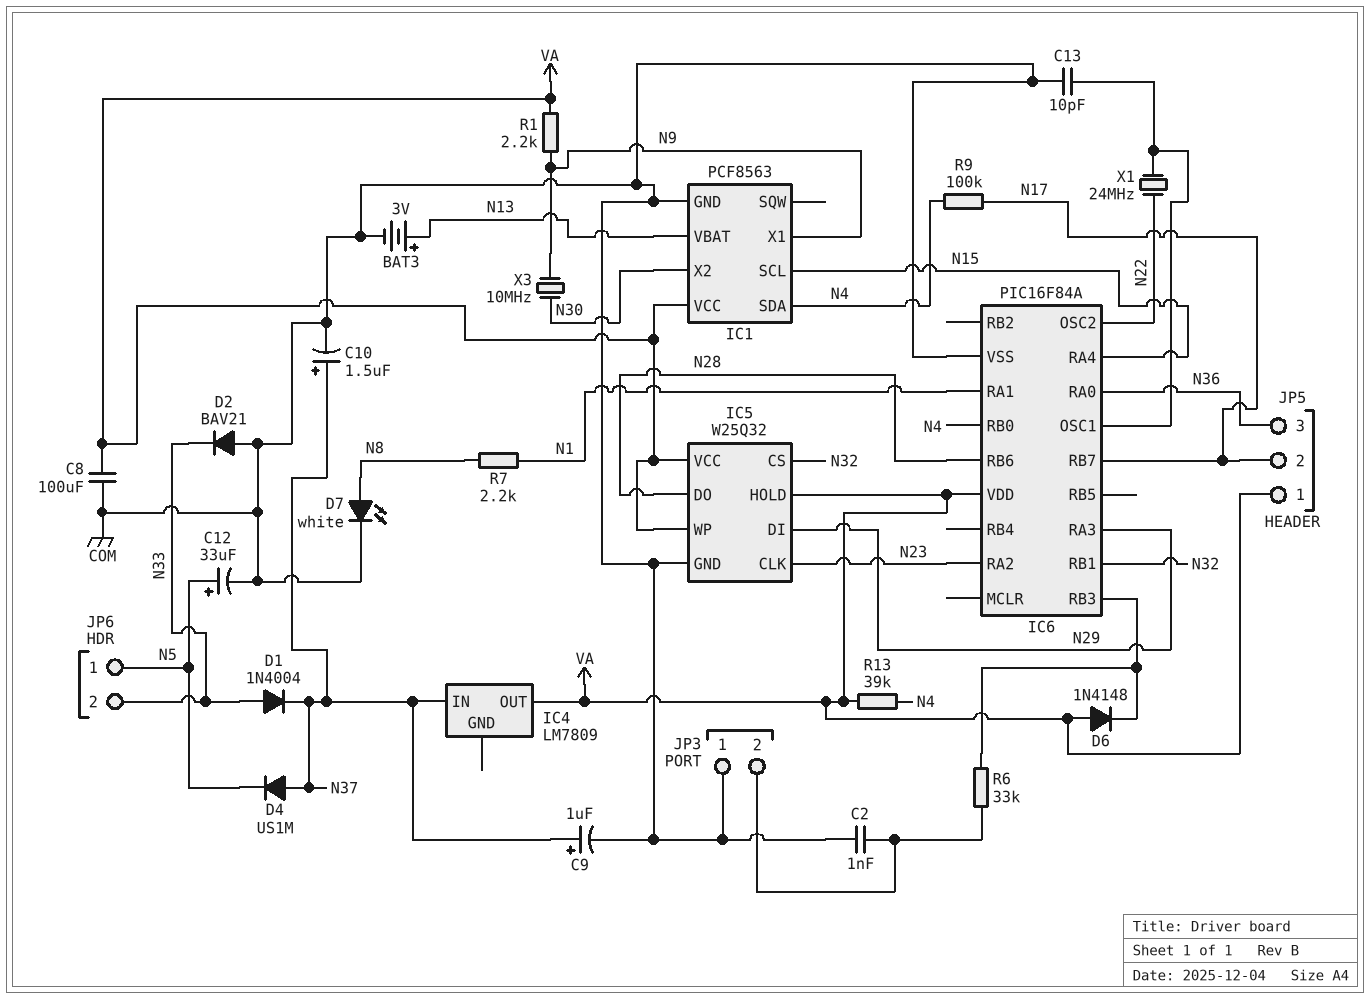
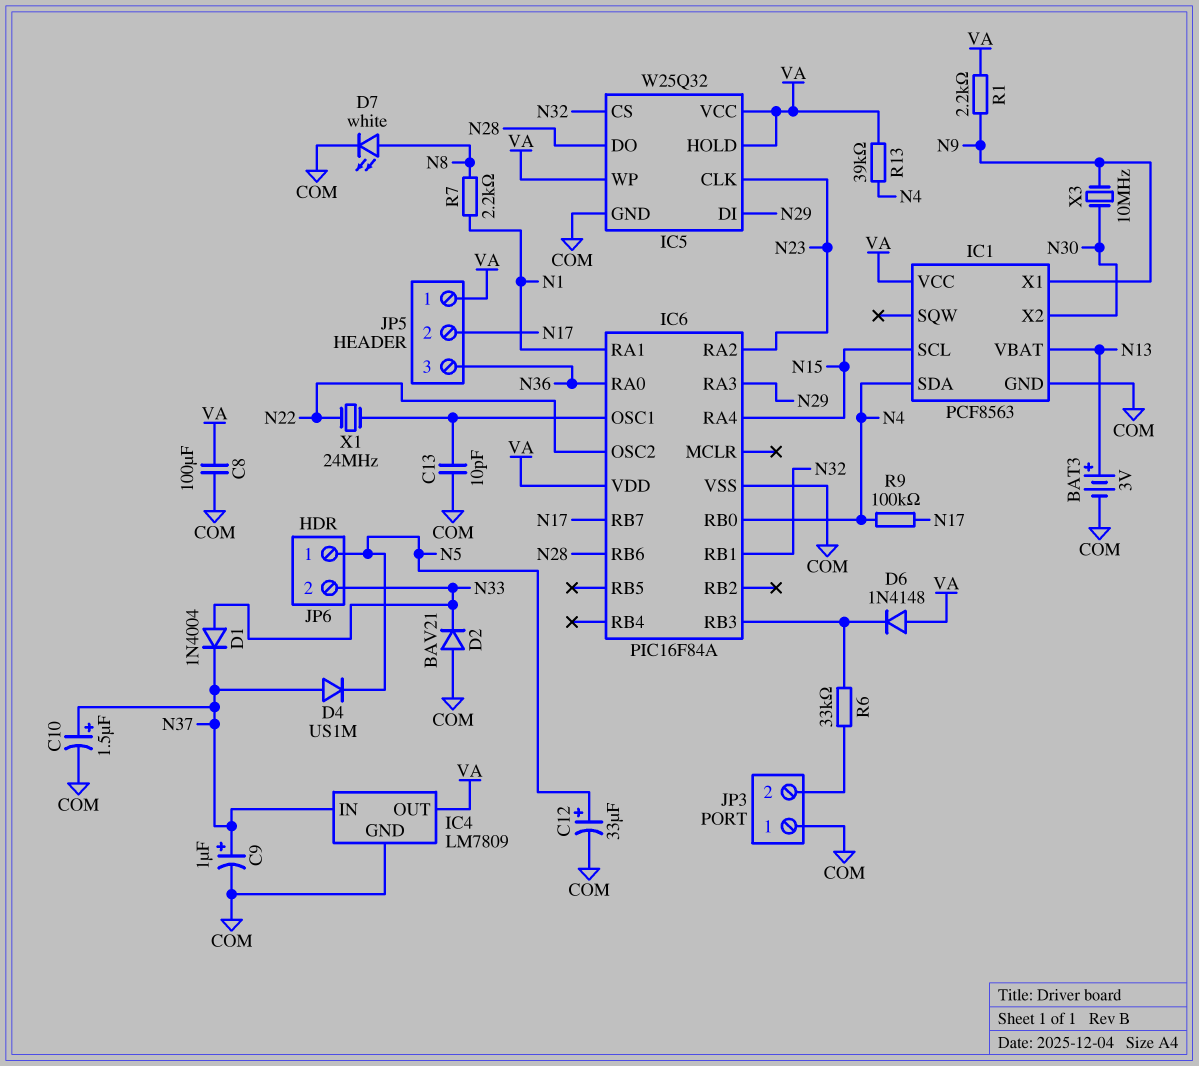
C2: 1nF (COM, JP3/2) -> none
IC4 pin GND: none -> COM

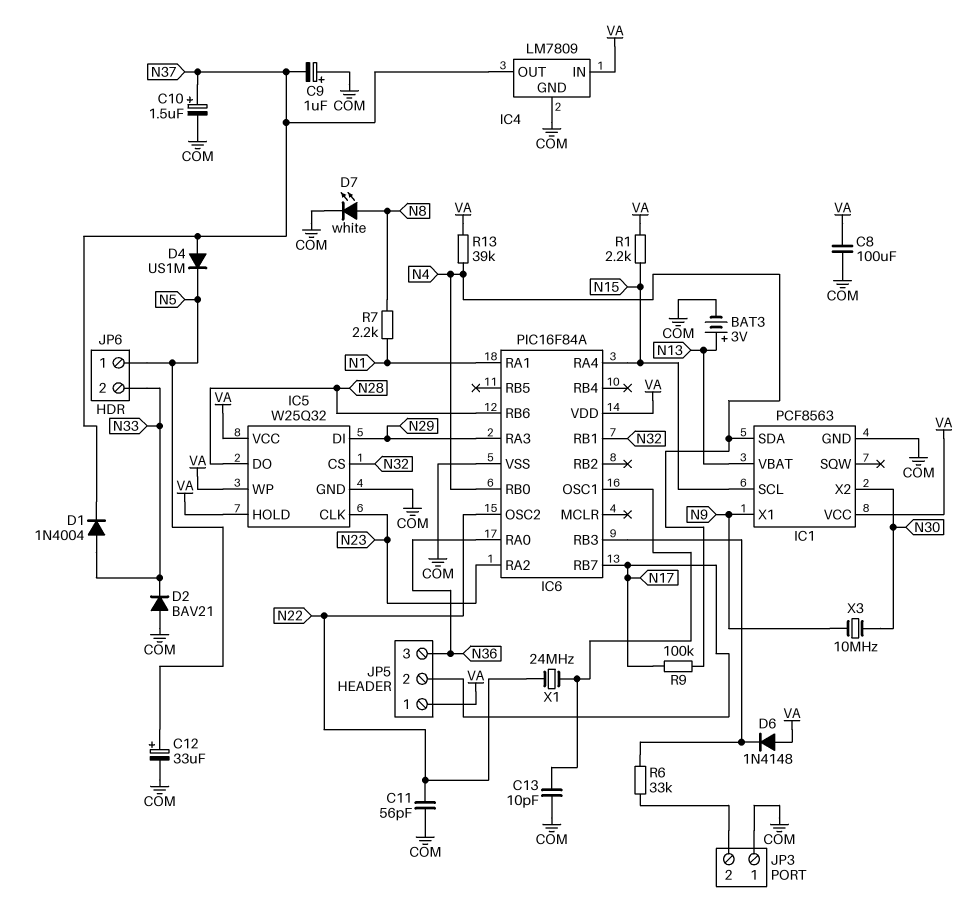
C9: 1uF (plus N37, minus COM) -> 1uF (plus COM, minus N37)
C11: none -> 56pF (COM, N22)
IC4 pin IN: N37 -> VA
IC4 pin OUT: VA -> N37
R1: 2.2k (N9, VA) -> 2.2k (N15, VA)

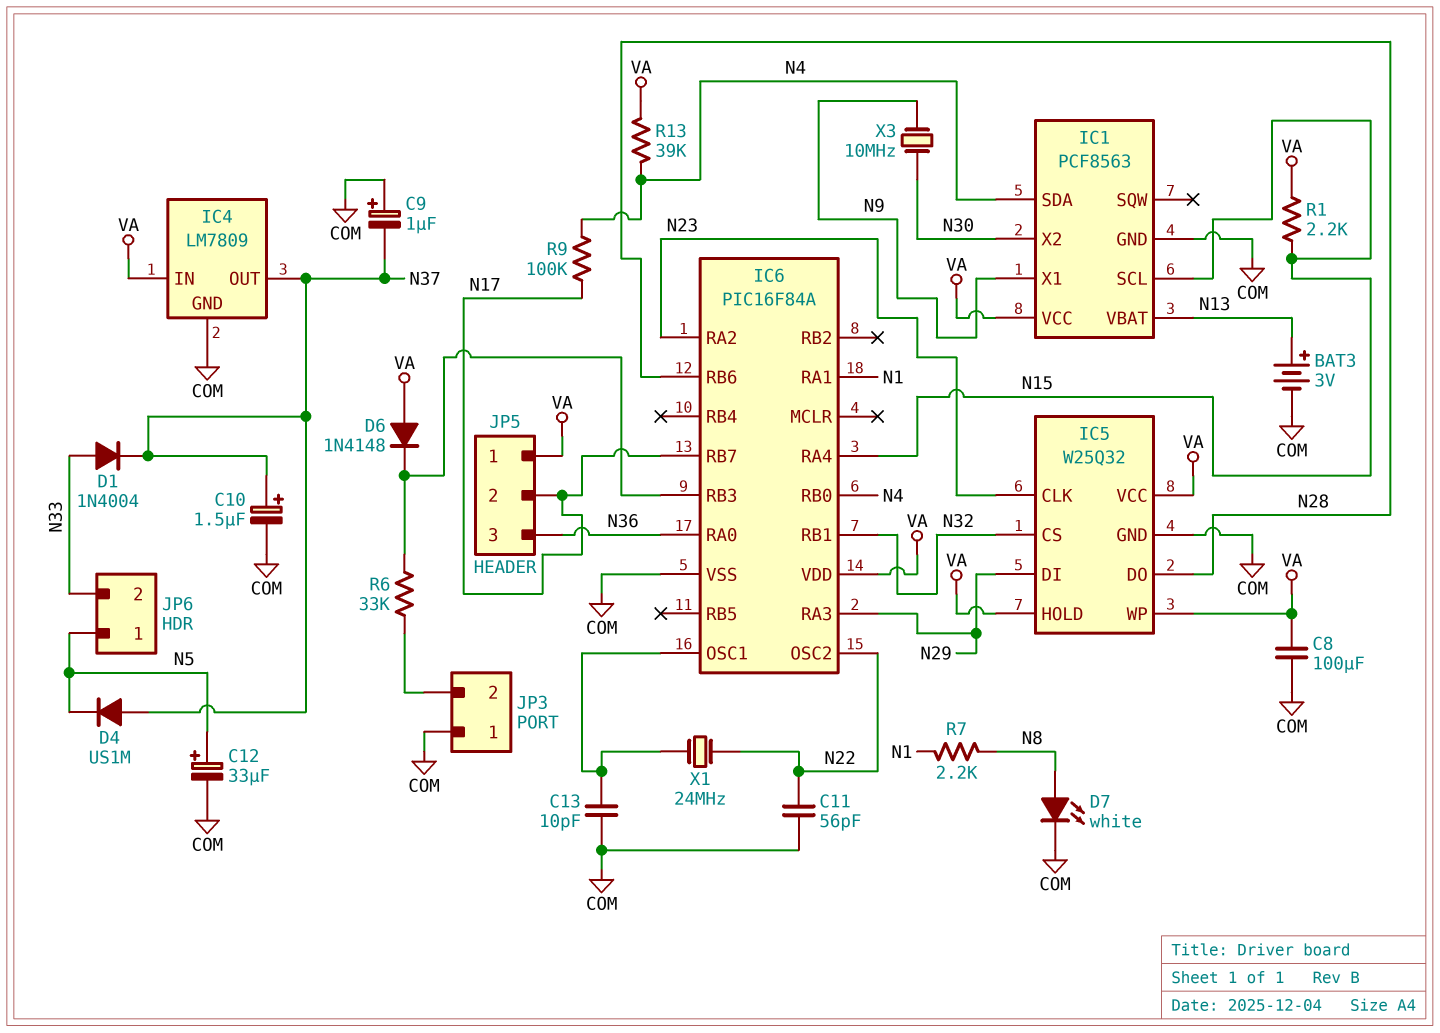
D2: diode BAV21 (A COM, K N33) -> none

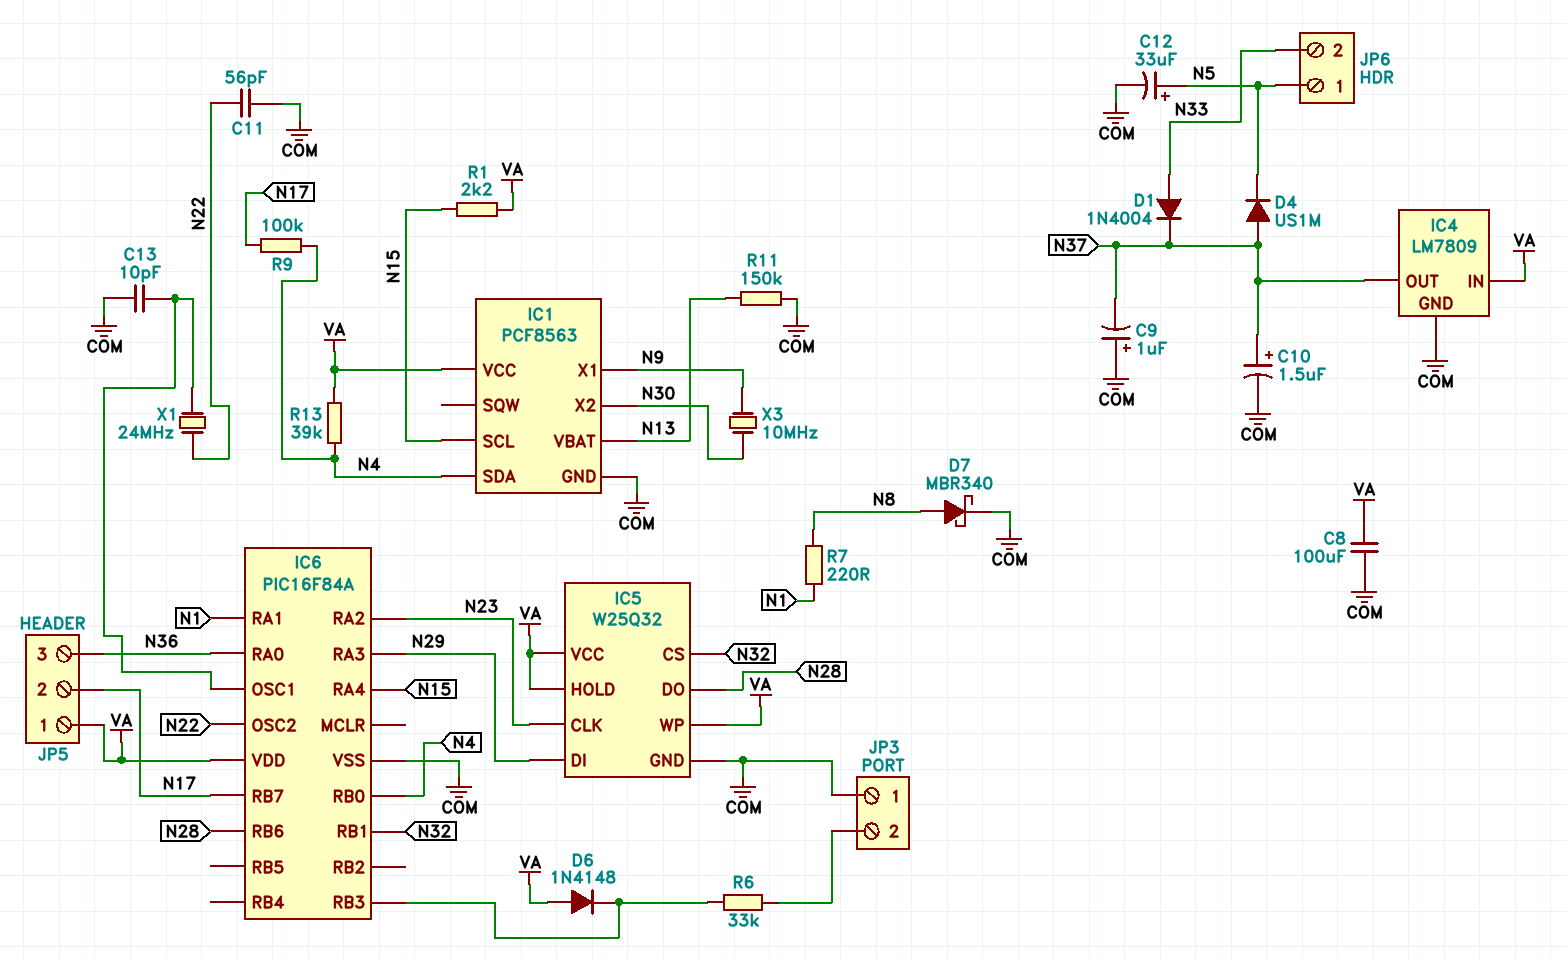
BAT3: 3V (plus N13, minus COM) -> none
D7: LED white (A N8, K COM) -> schottky MBR340 (A N8, K COM)
R7: 2.2k (N1, N8) -> 220 (N1, N8)
R11: none -> 150k (COM, N13)

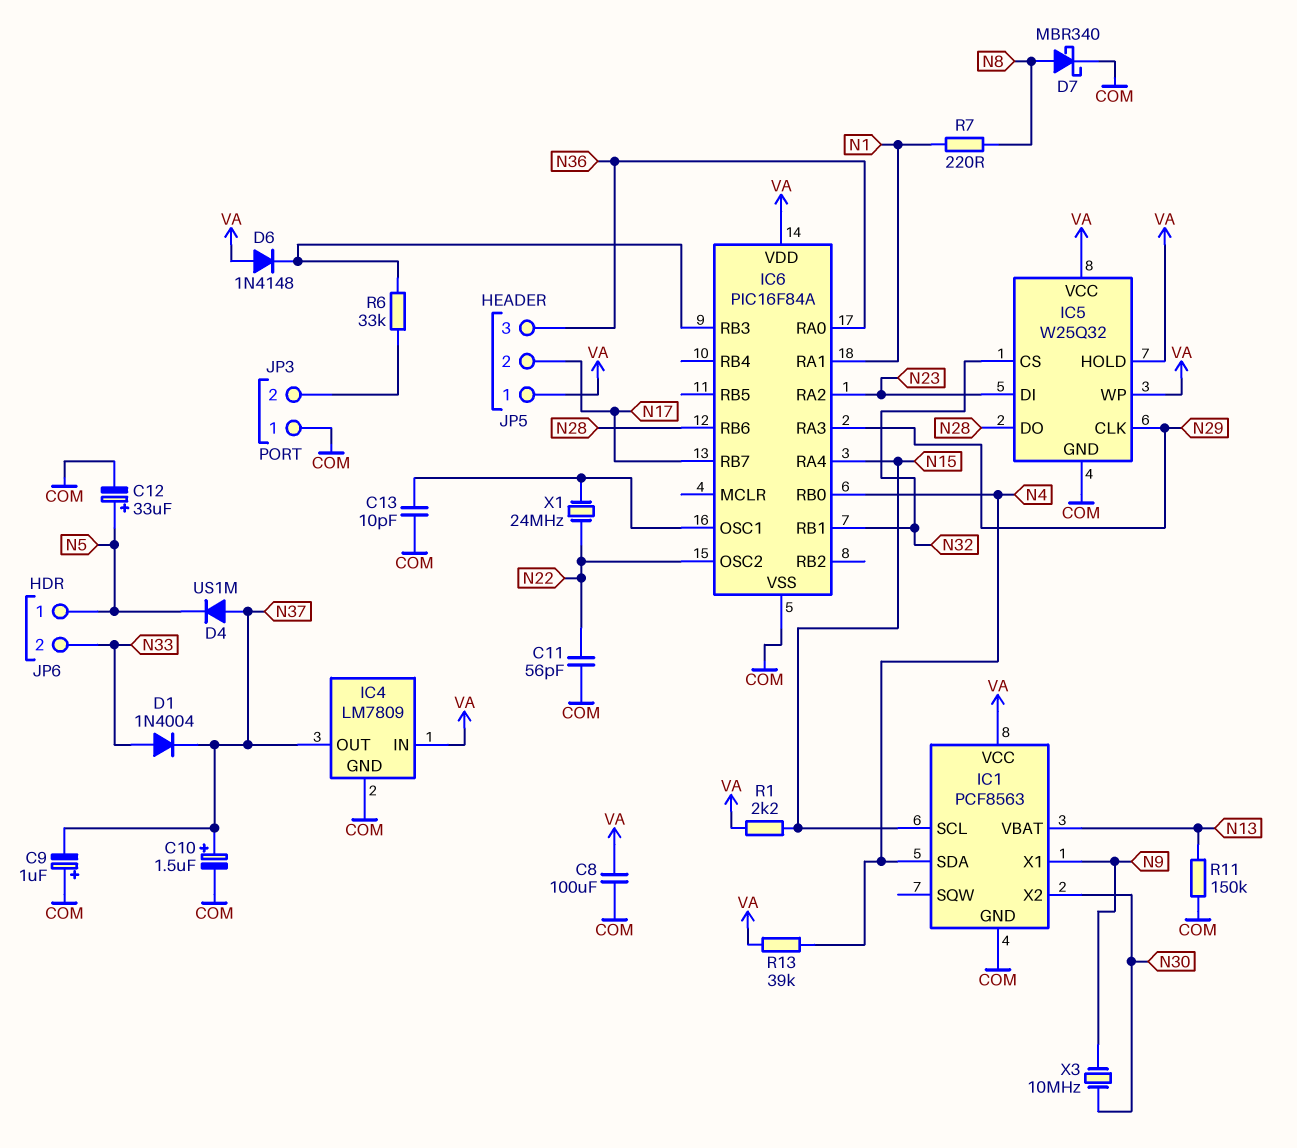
IC5 pin CLK: N23 -> N29
IC5 pin DI: N29 -> N23
R9: 100k (N4, N17) -> none

